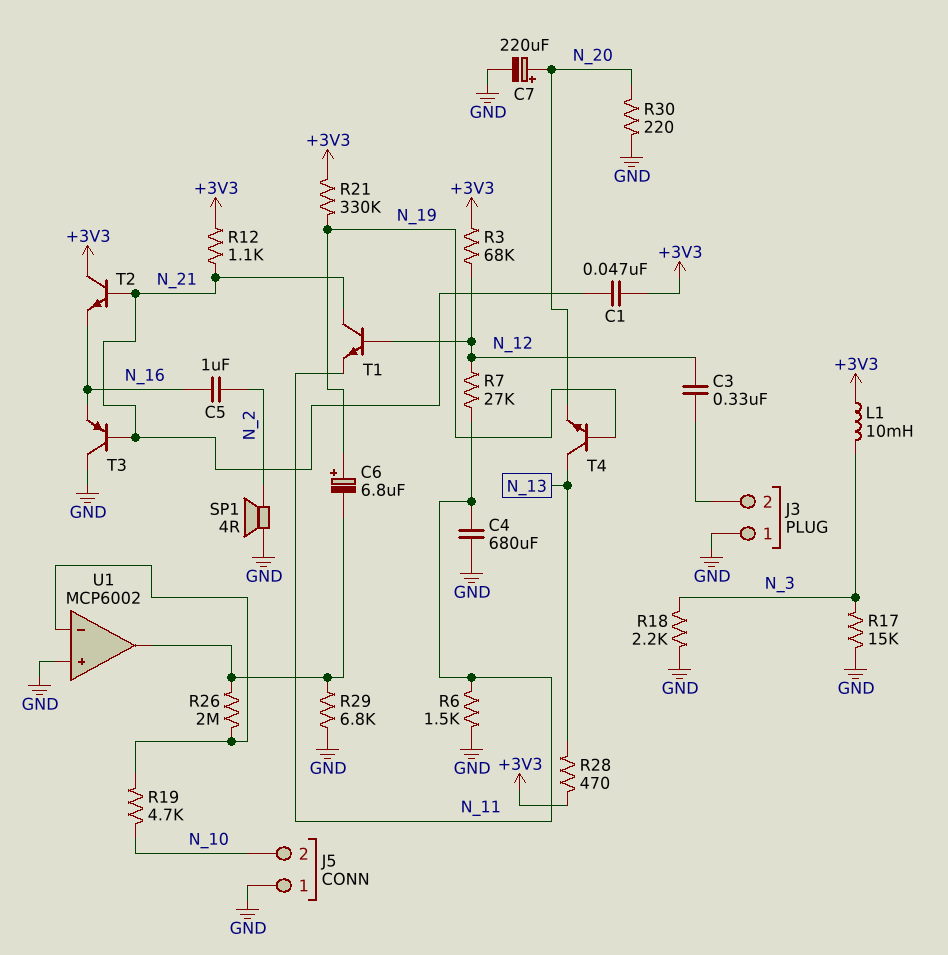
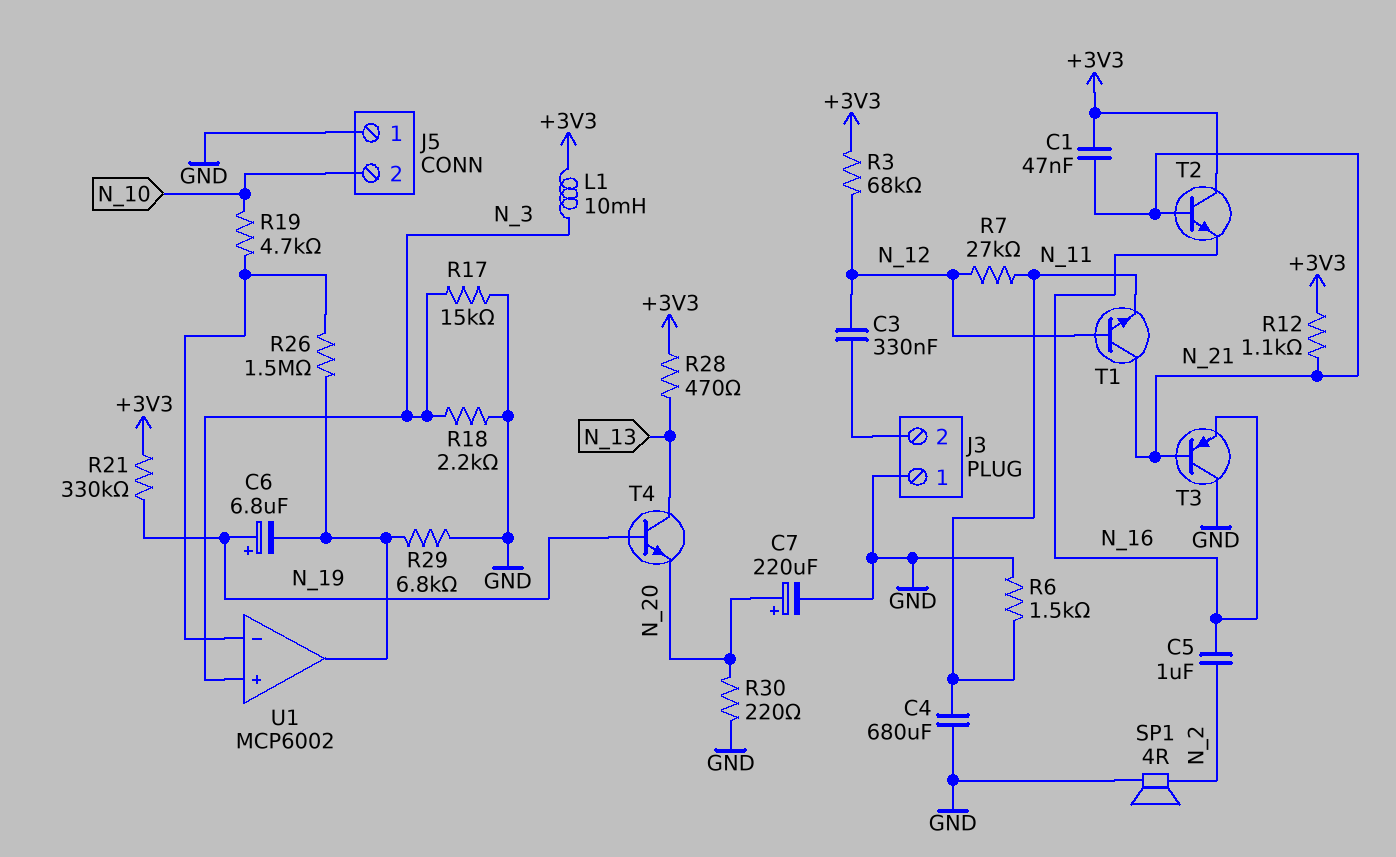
R26: 2M (U1/in-, U1/out) -> 1.5M (U1/in-, U1/out)
U1 pin in+: GND -> N_3

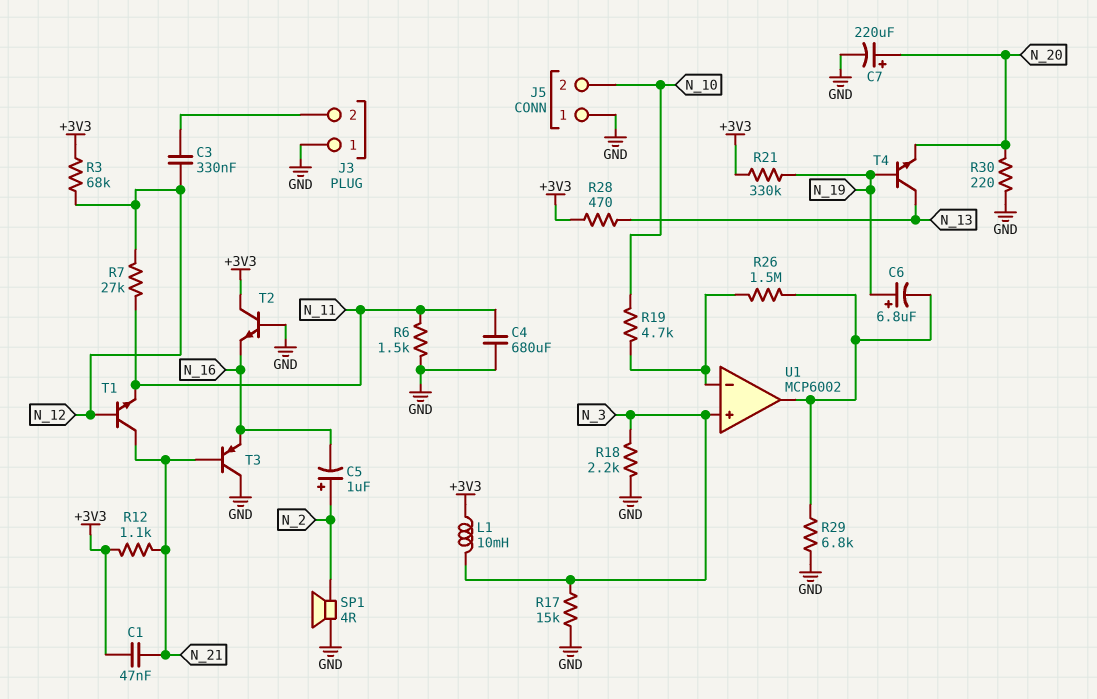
C5: 1uF (N_2, N_16) -> 1uF (plus N_2, minus N_16)
T2: NPN (B N_21, C +3V3, E N_16) -> NPN (B GND, C +3V3, E N_16)

